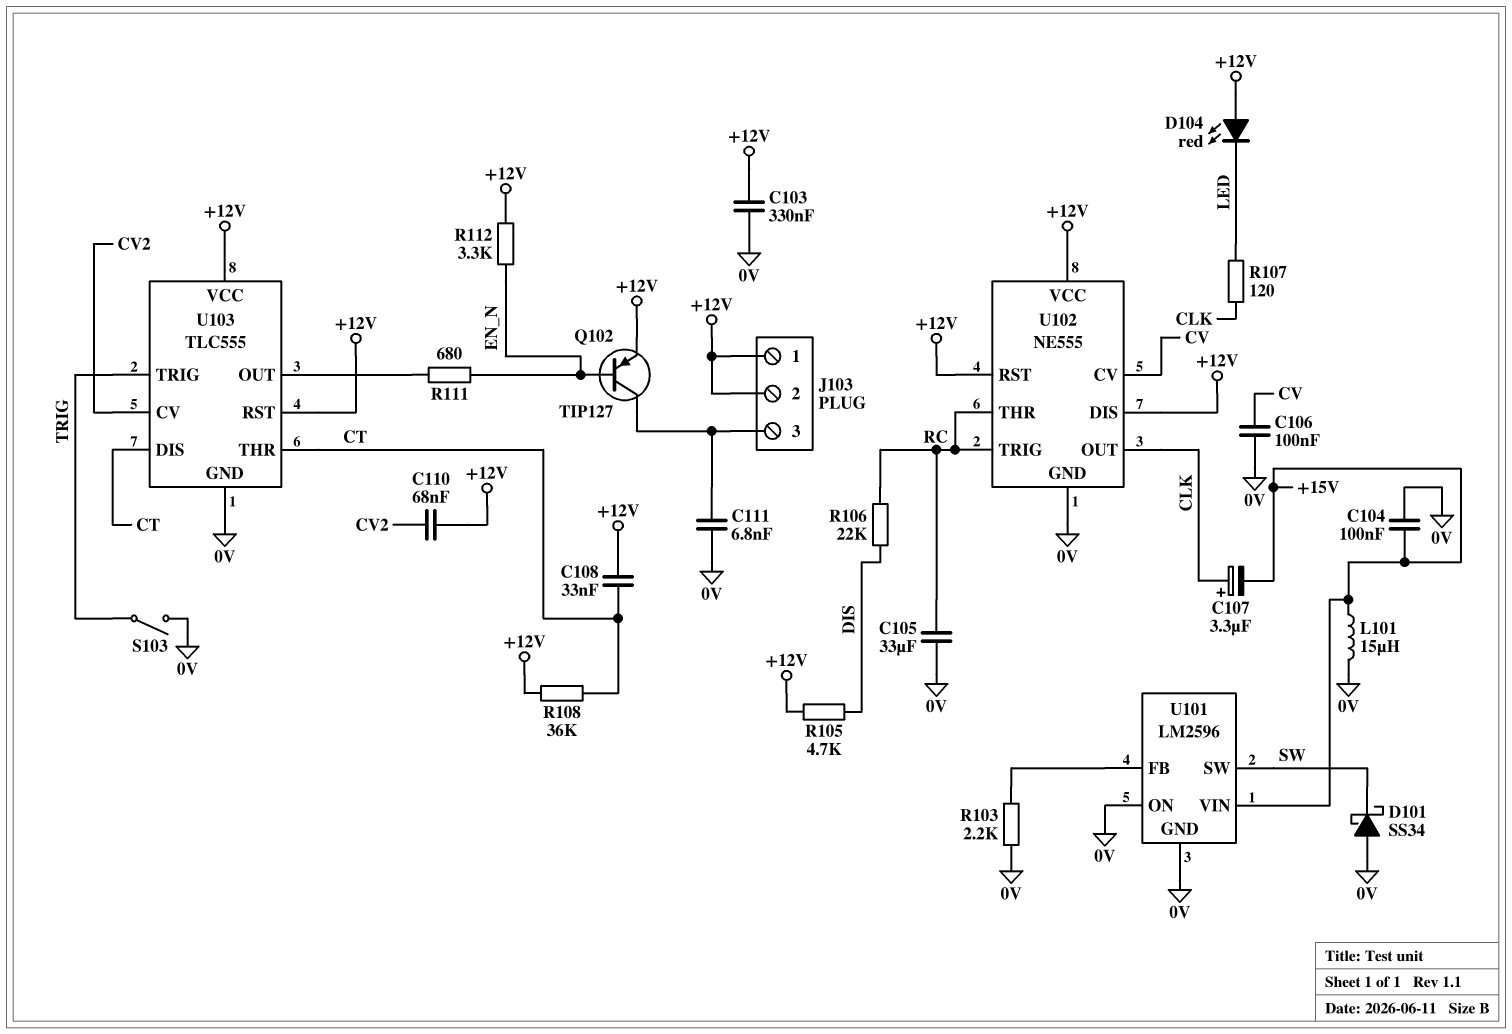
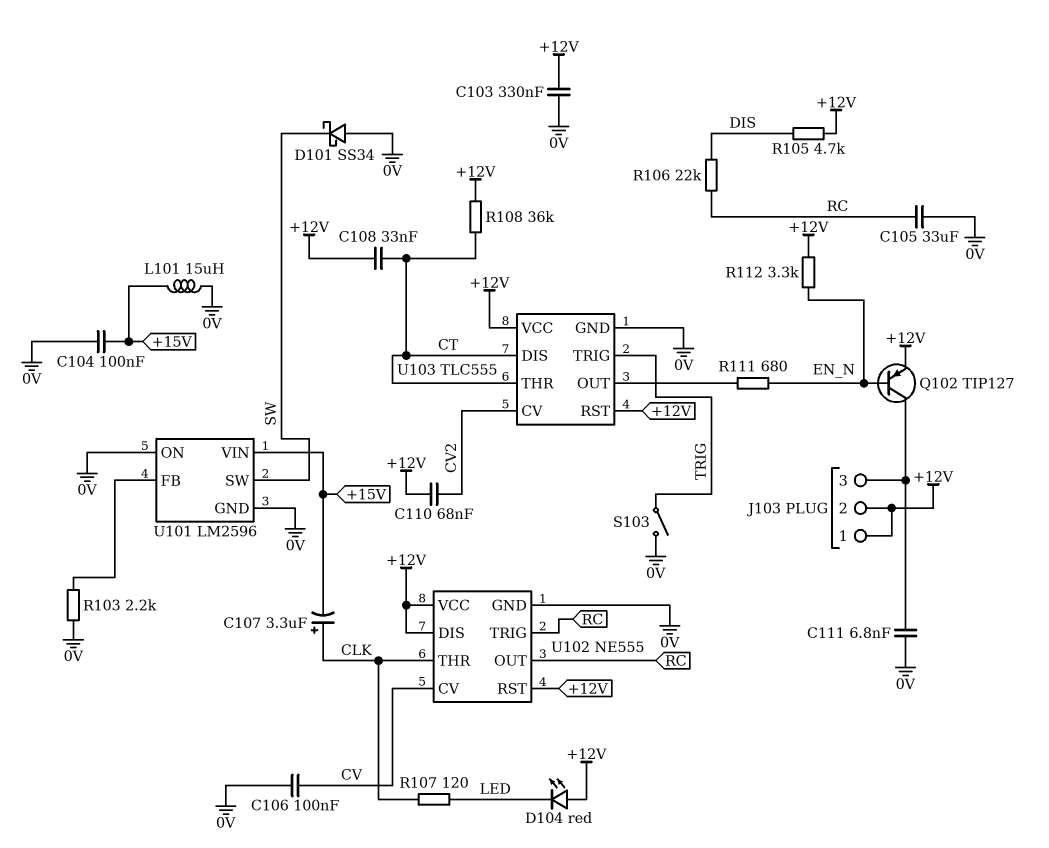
U102 pin OUT: CLK -> RC
U102 pin THR: RC -> CLK

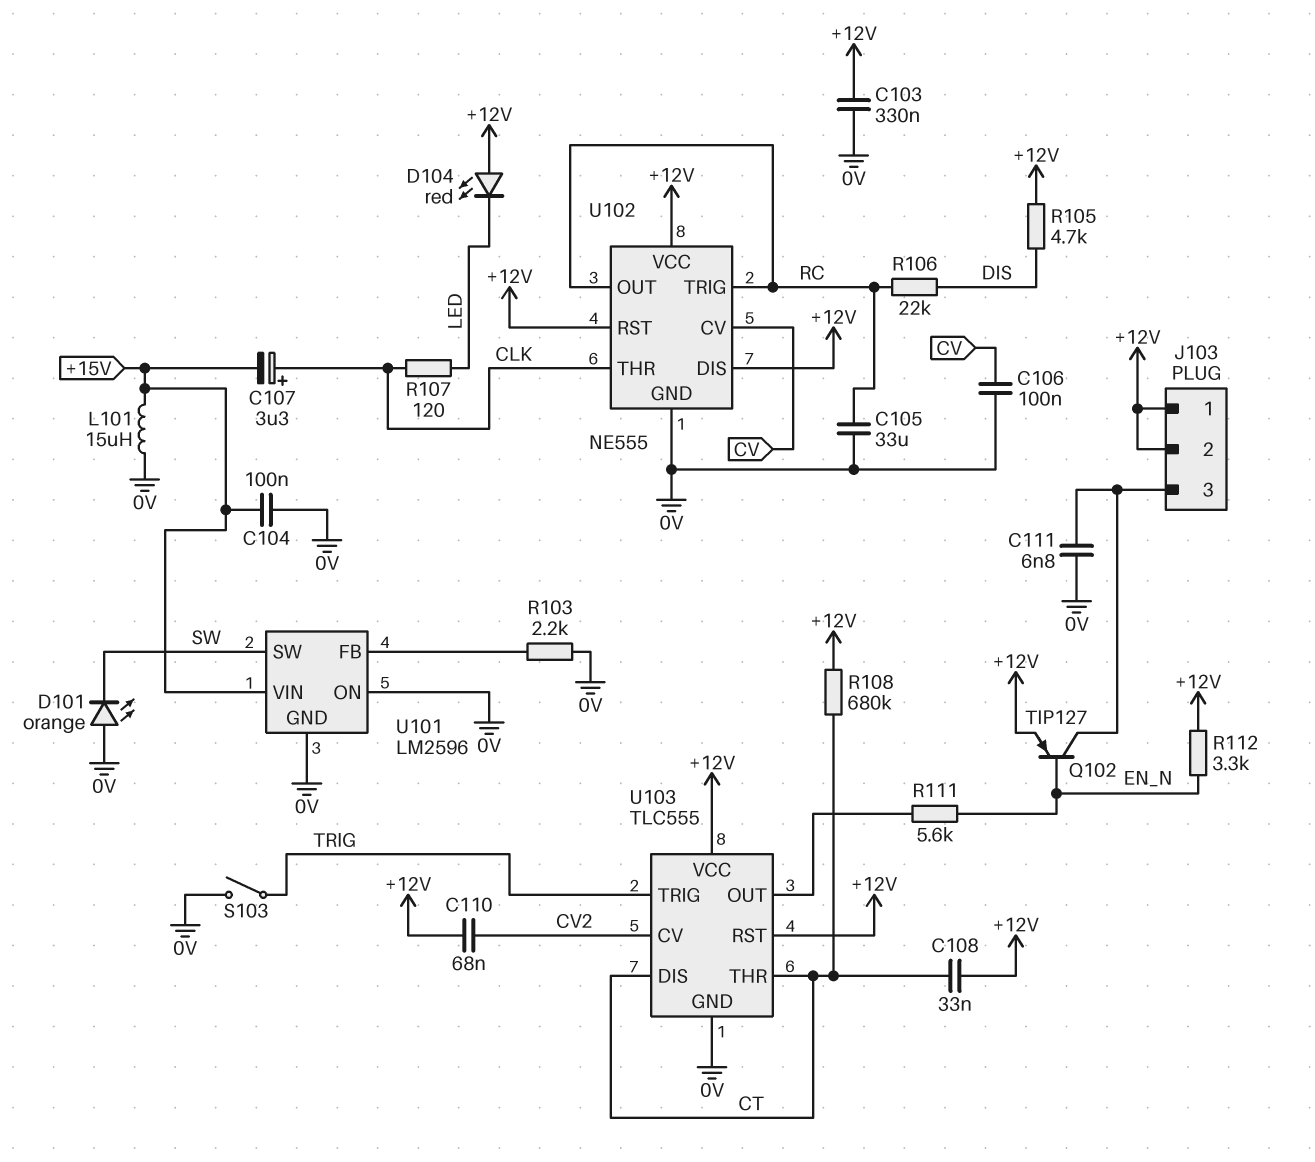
D101: schottky SS34 (A 0V, K SW) -> LED orange (A 0V, K SW)
R108: 36k (+12V, CT) -> 680k (+12V, CT)
R111: 680 (EN_N, U103/OUT) -> 5.6k (EN_N, U103/OUT)

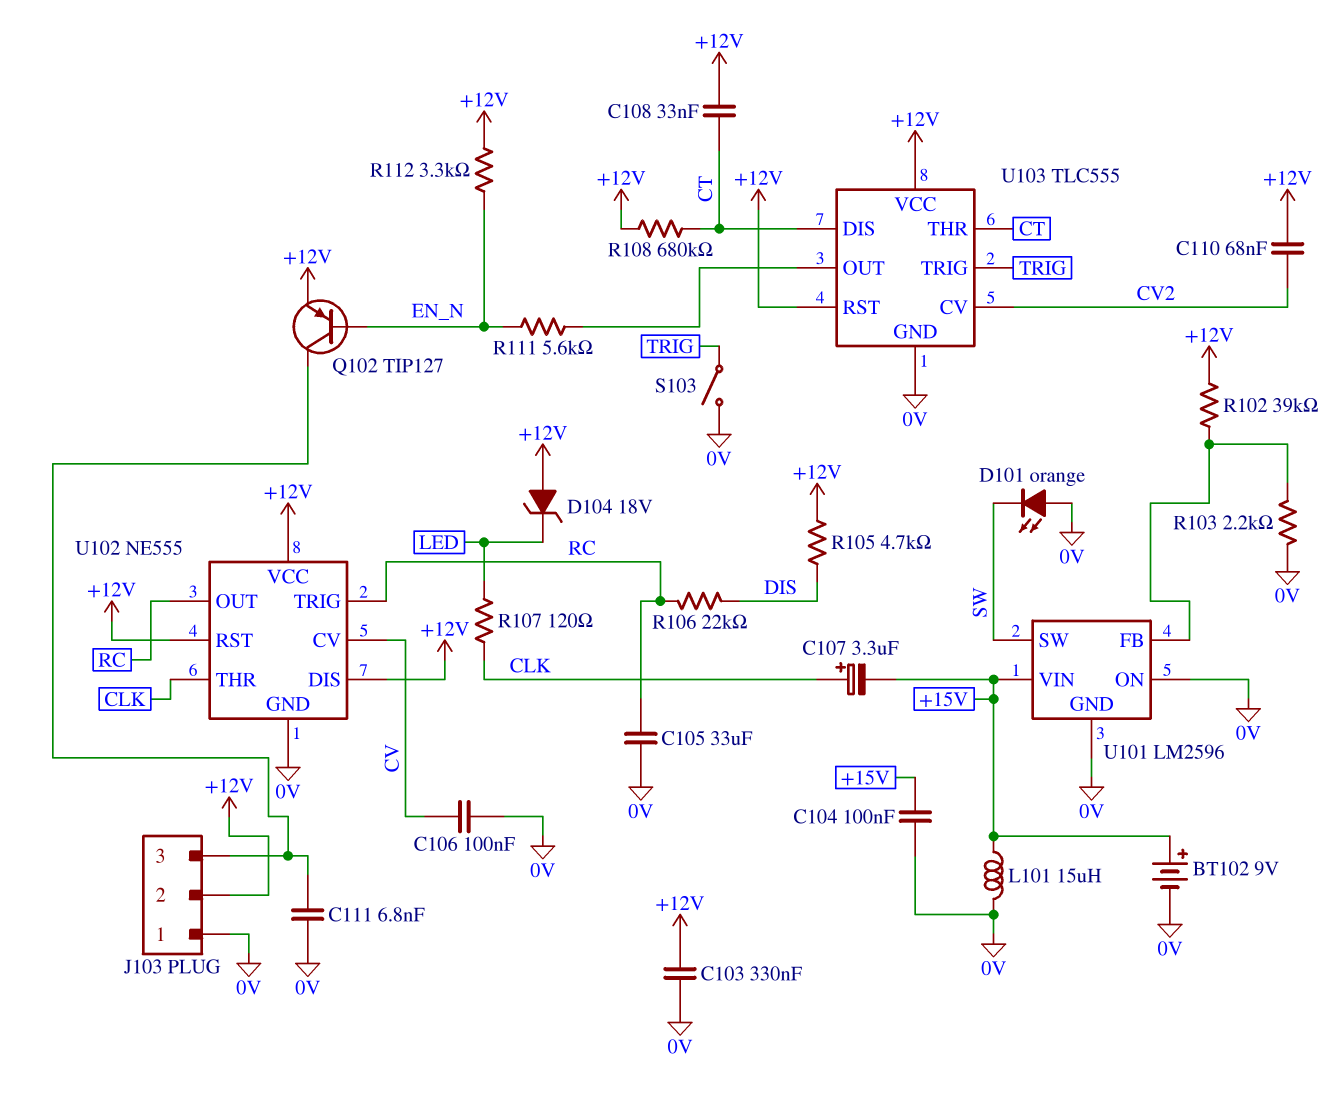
BT102: none -> 9V (plus +15V, minus 0V)
D104: LED red (A +12V, K LED) -> zener 18V (A +12V, K LED)
J103 pin 1: +12V -> 0V
R102: none -> 39k (+12V, U101/FB)

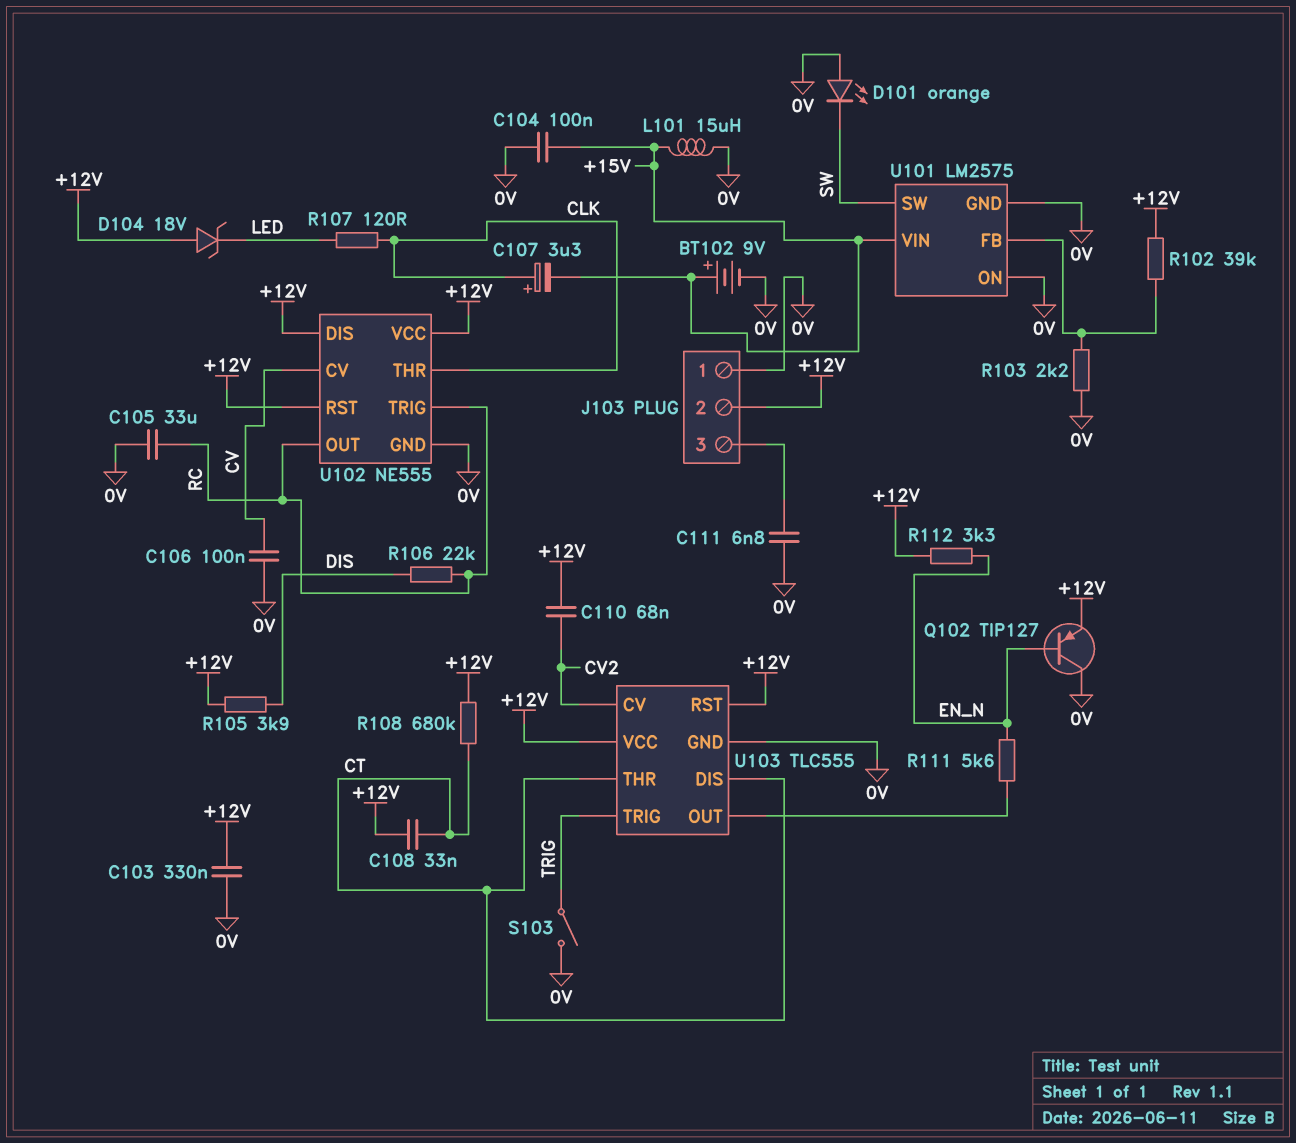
Q102: PNP TIP127 (B EN_N, C J103/3, E +12V) -> PNP TIP127 (B EN_N, C 0V, E +12V)
R105: 4.7k (+12V, DIS) -> 3.9k (+12V, DIS)
U101: LM2596 -> LM2575

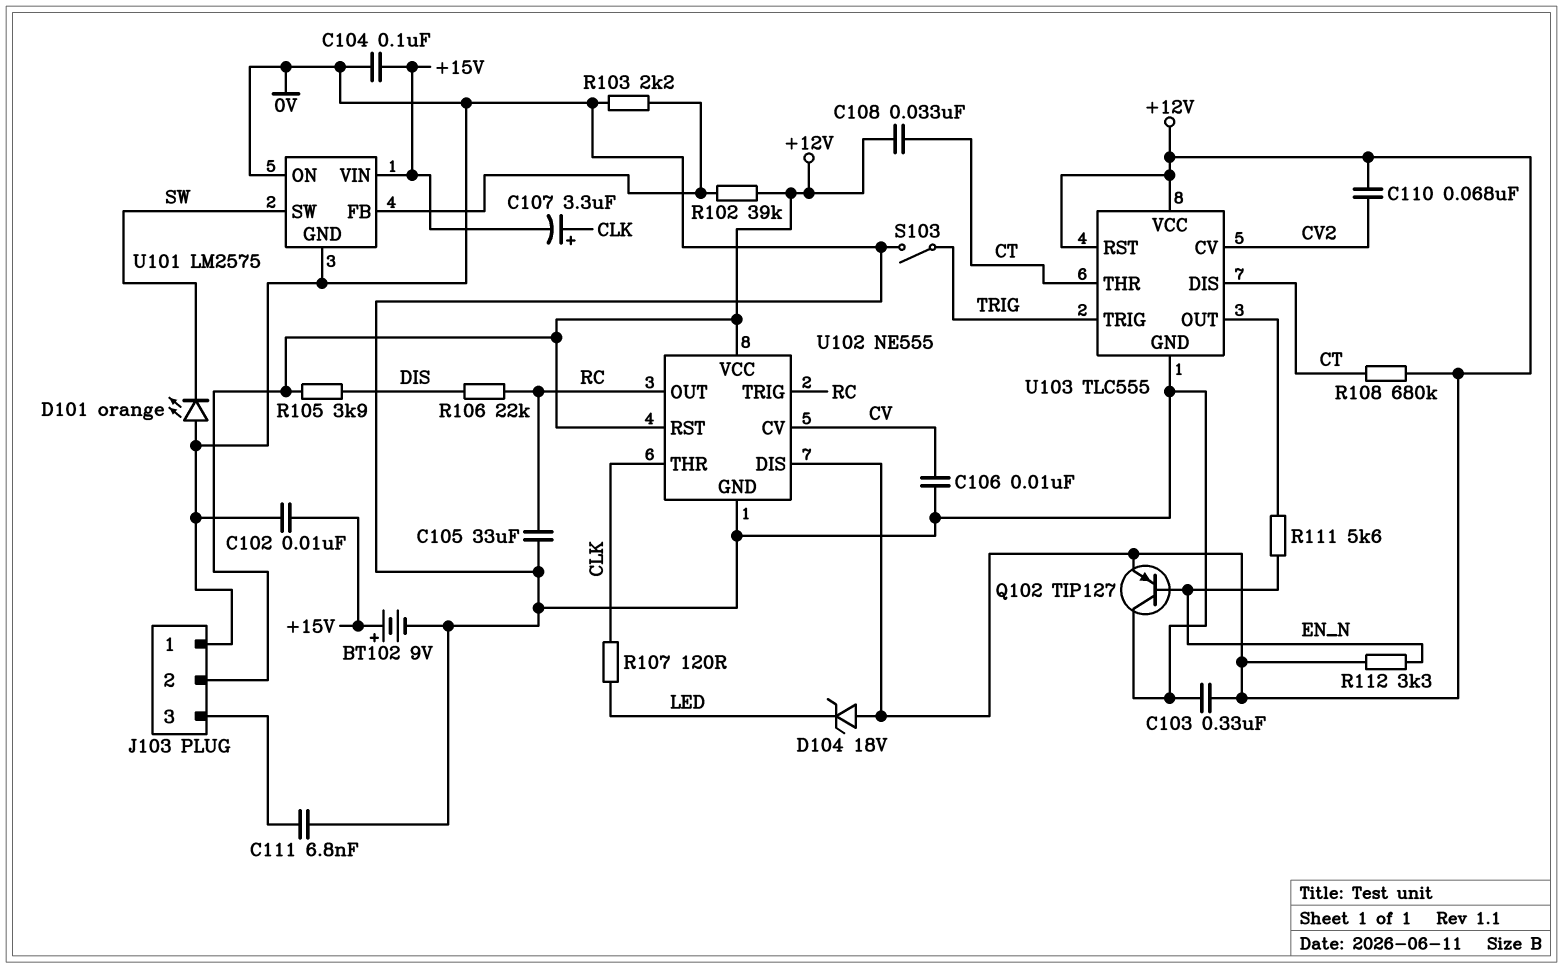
C102: none -> 10nF (+15V, 0V)
C106: 100nF (0V, CV) -> 10nF (0V, CV)
L101: 15uH (+15V, 0V) -> none

